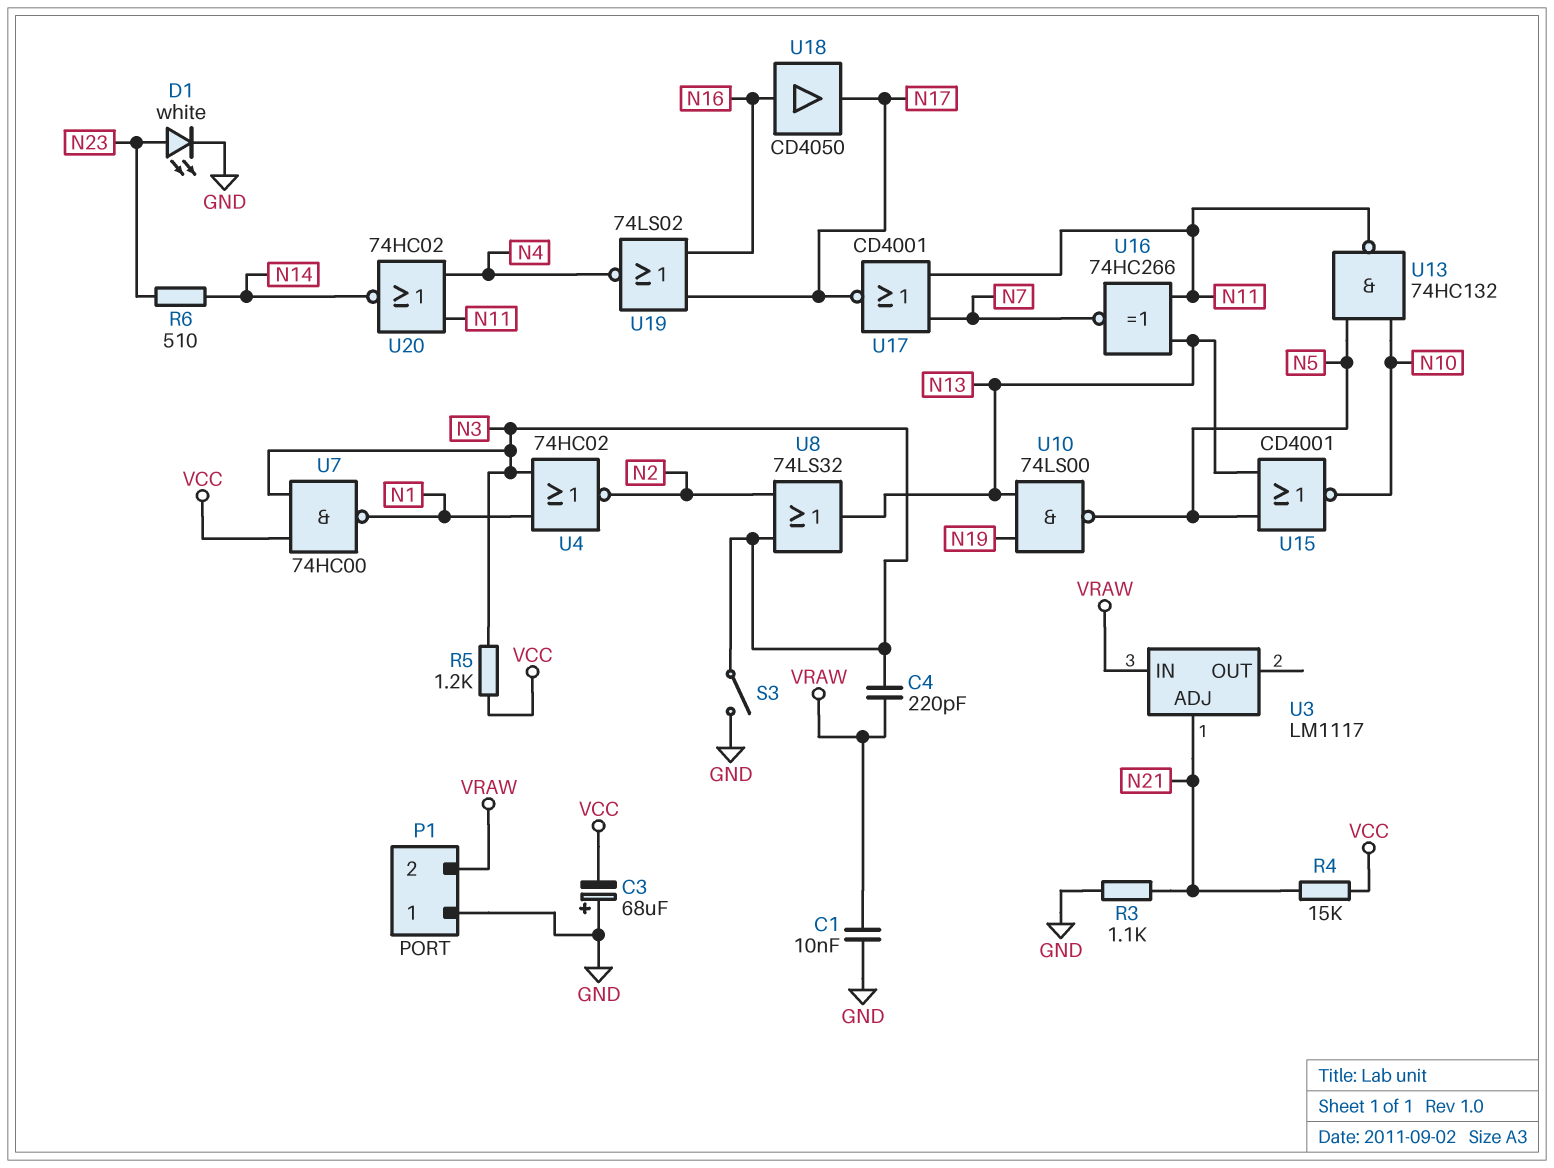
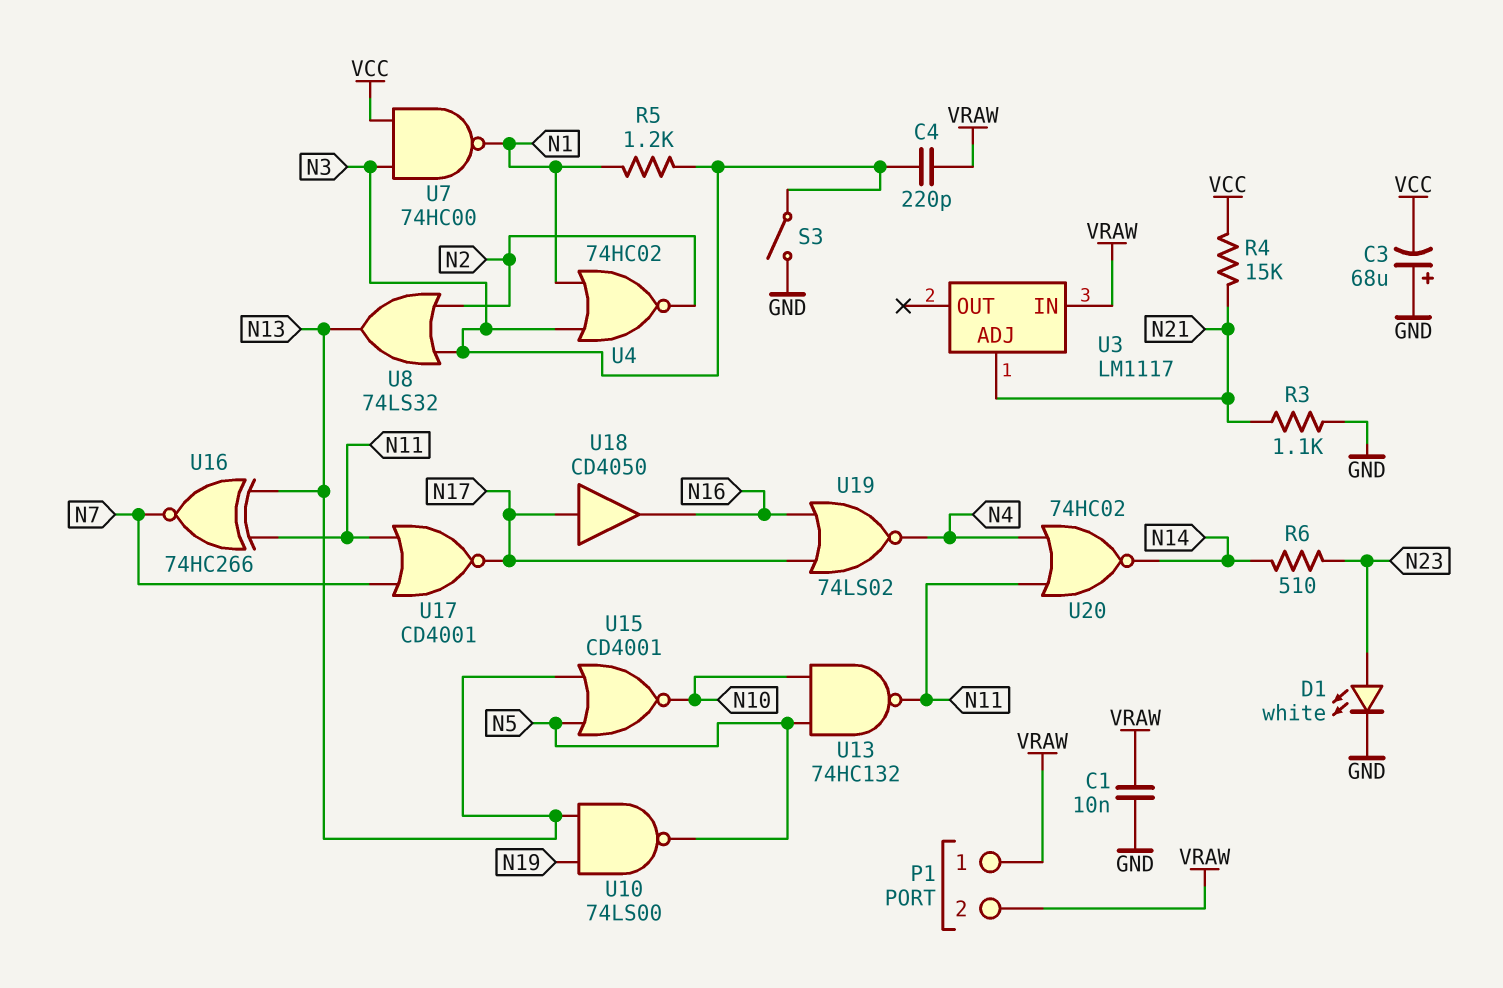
P1 pin 1: GND -> VRAW
R5: 1.2k (N3, VCC) -> 1.2k (N1, N3)
U18: buffer CD4050 (in N16, out N17) -> buffer CD4050 (in N17, out N16)

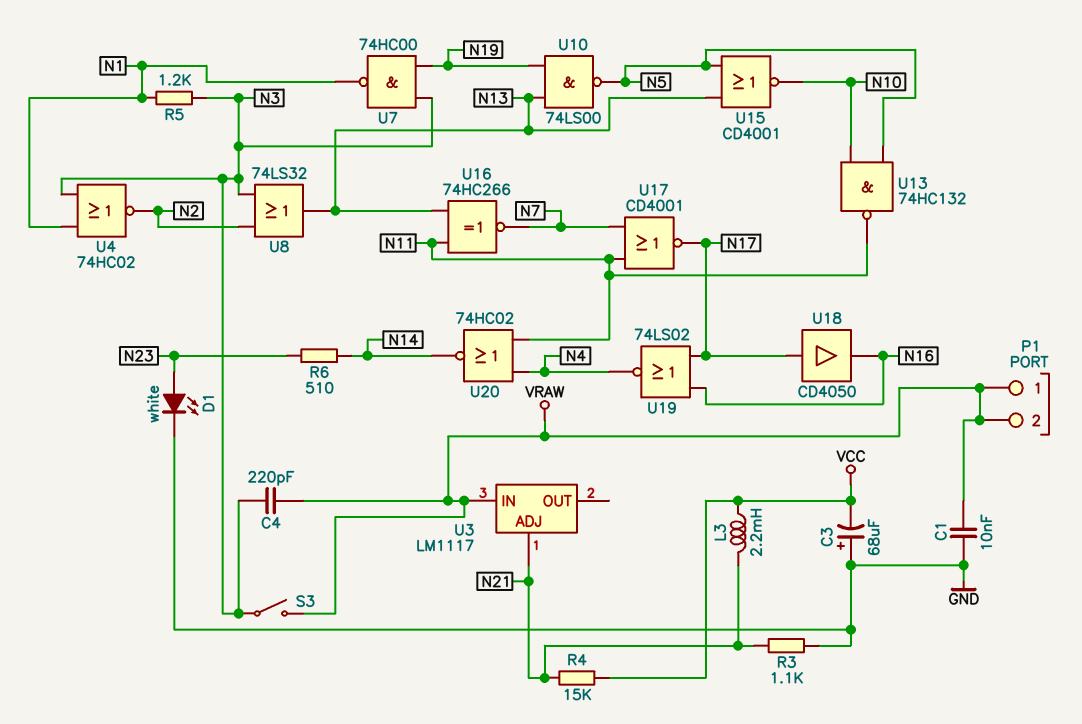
L3: none -> 2.2mH (N21, VCC)
S3: switch (GND, N3) -> switch (N3, VRAW)
U7: NAND 74HC00 (in N3, in VCC, out N1) -> NAND 74HC00 (in N3, in N19, out N1)

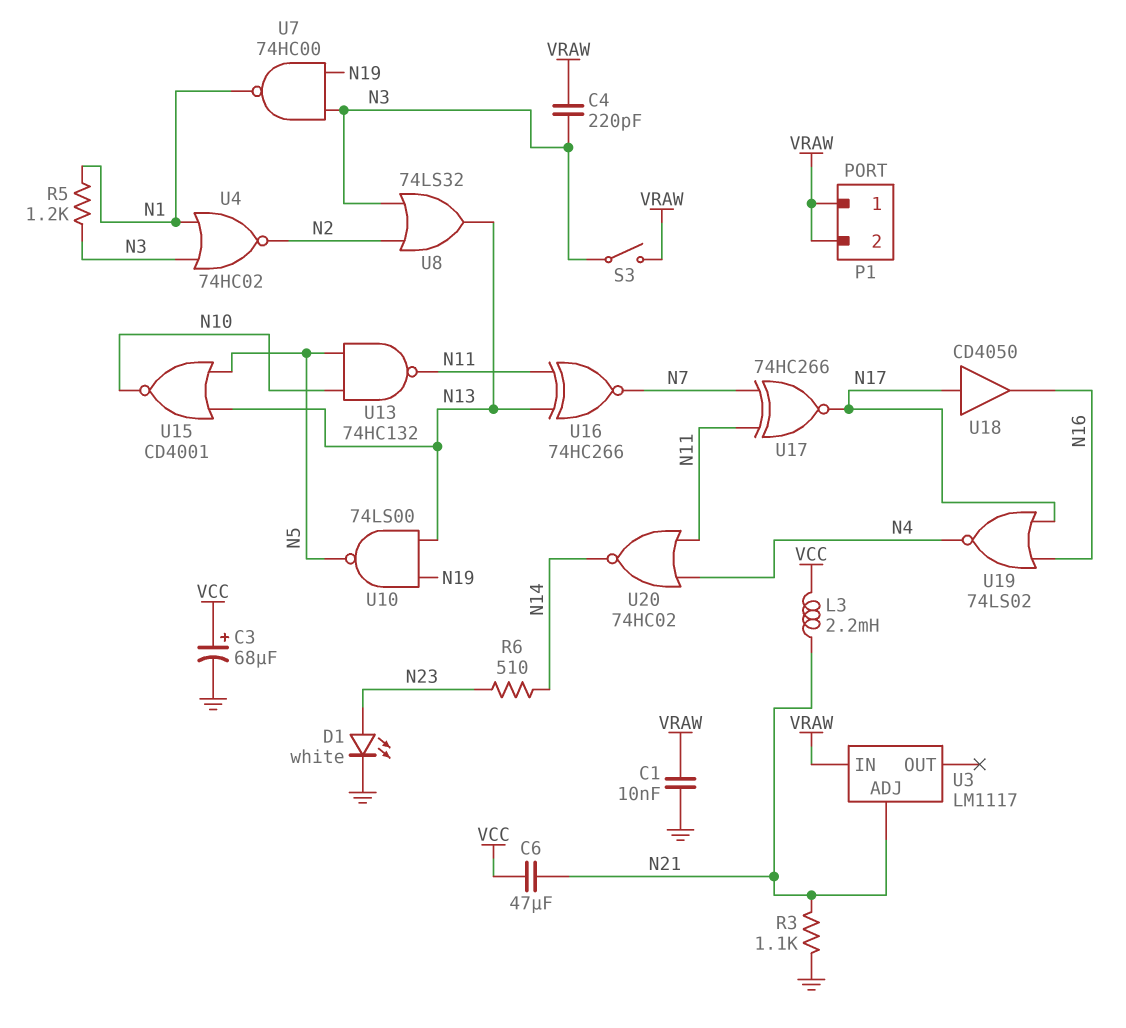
C3: 68uF (plus GND, minus VCC) -> 68uF (plus VCC, minus GND)
C6: none -> 47uF (N21, VCC)
R4: 15k (N21, VCC) -> none
U17: NOR CD4001 (in N7, in N11, out N17) -> XNOR 74HC266 (in N7, in N11, out N17)

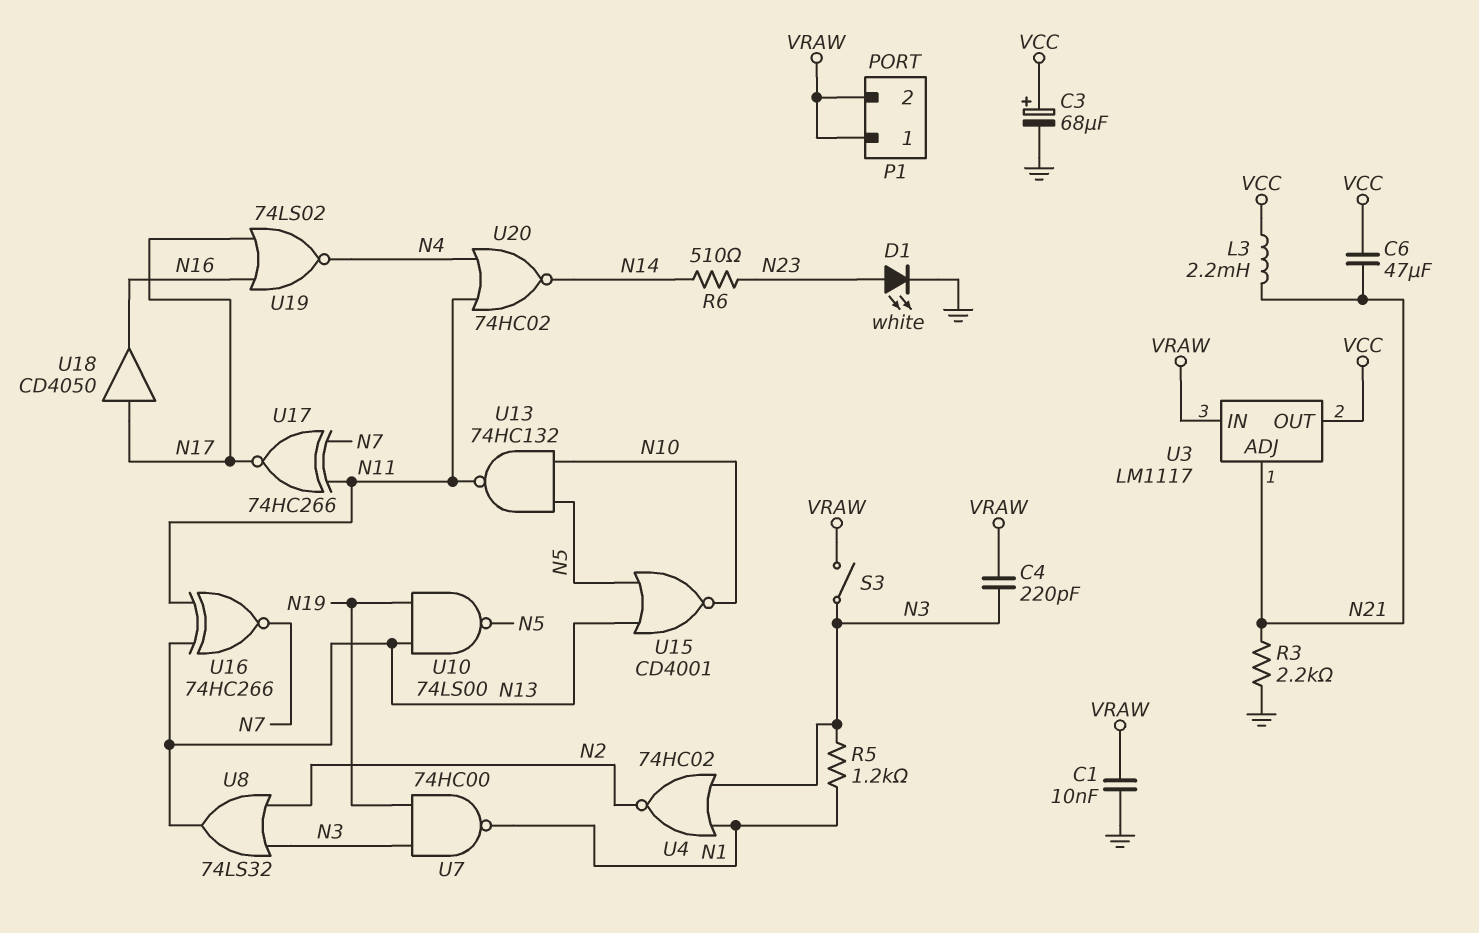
R3: 1.1k (GND, N21) -> 2.2k (GND, N21)
U3 pin OUT: none -> VCC

